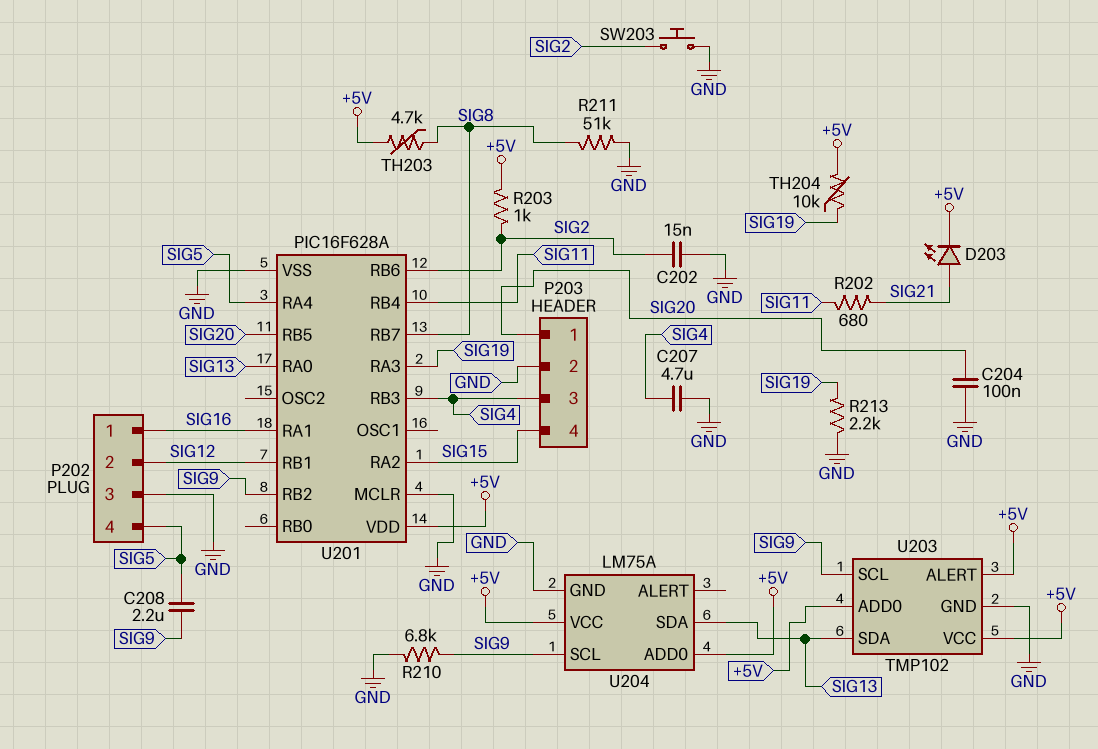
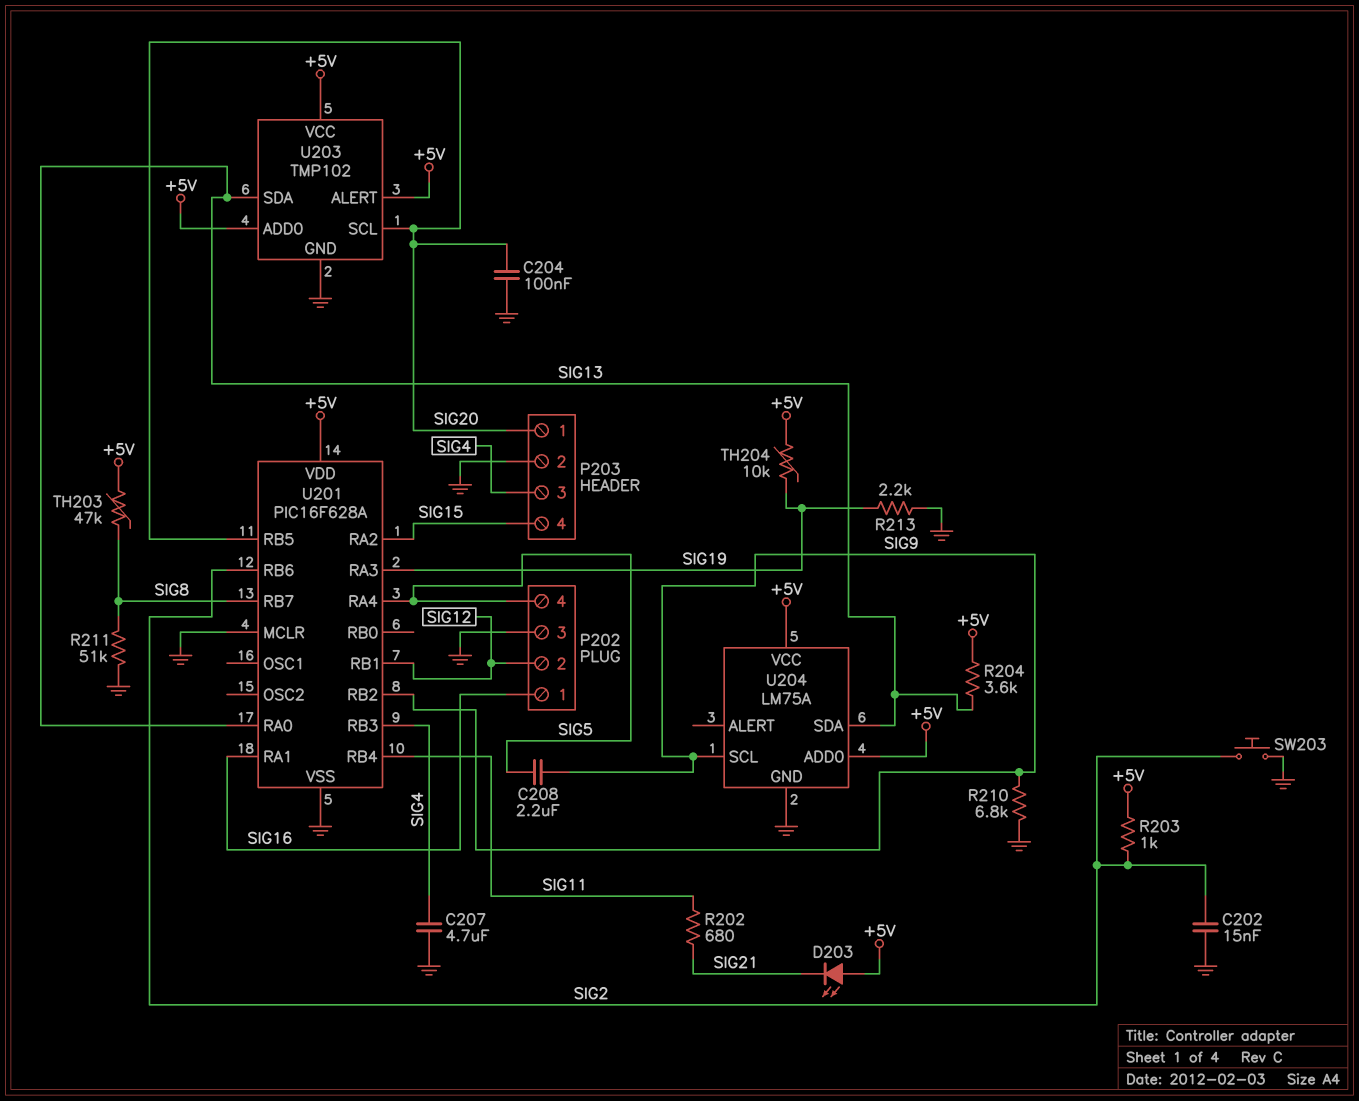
D203: LED (A SIG21, K +5V) -> LED (A +5V, K SIG21)
R204: none -> 3.6k (+5V, SIG13)
TH203: 4.7k (+5V, SIG8) -> 47k (+5V, SIG8)
U203 pin SCL: SIG9 -> SIG20

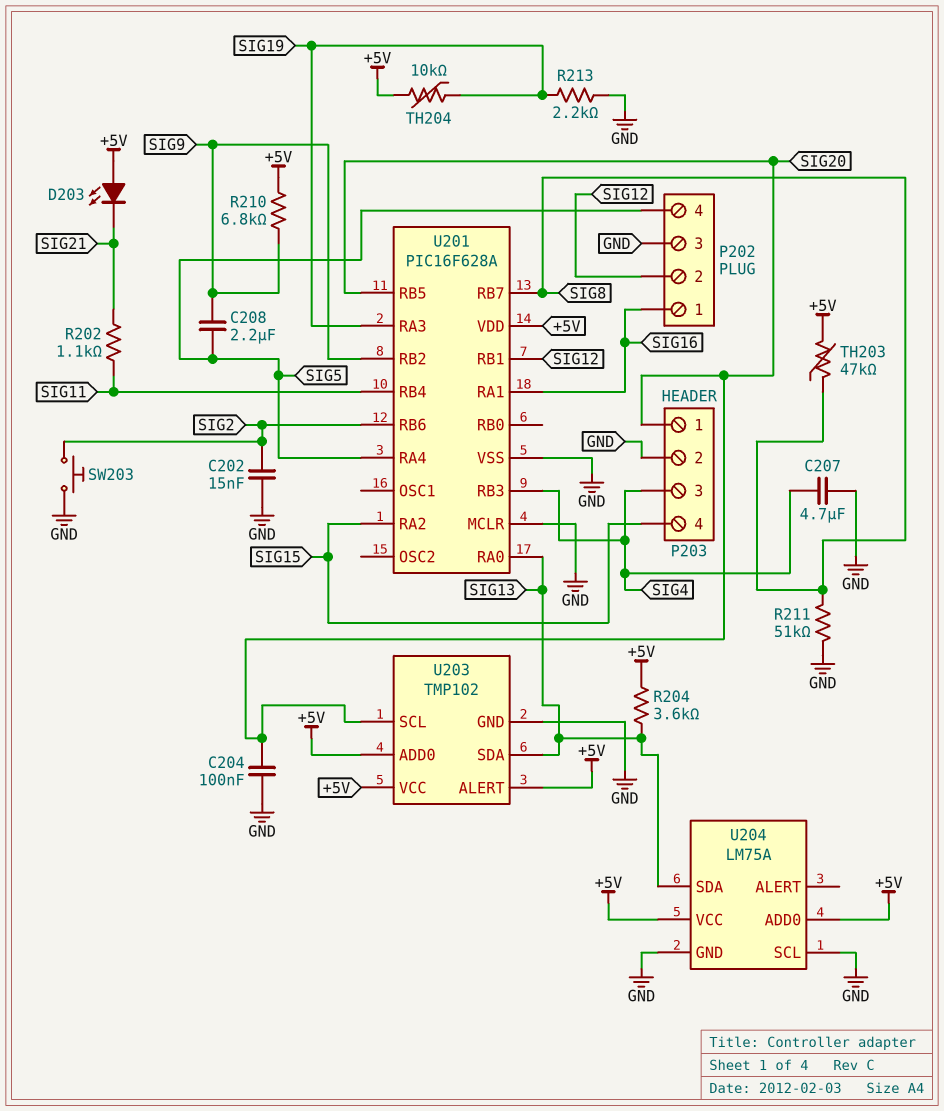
R202: 680 (SIG11, SIG21) -> 1.1k (SIG11, SIG21)
R203: 1k (+5V, SIG2) -> none
R210: 6.8k (GND, SIG9) -> 6.8k (+5V, SIG9)
U204 pin SCL: SIG9 -> GND

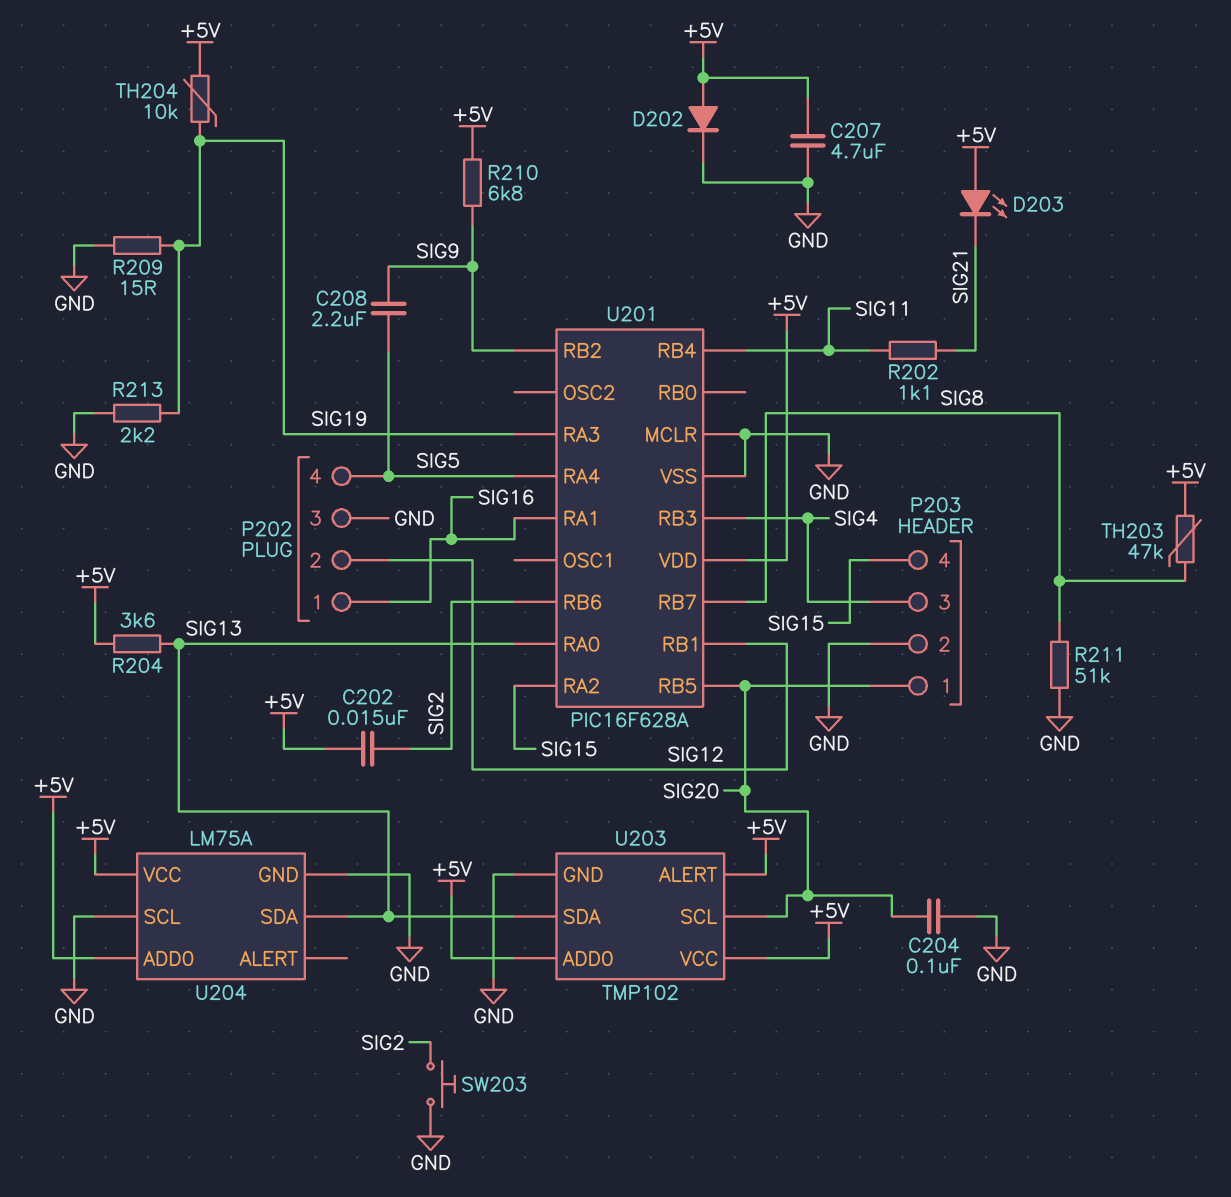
C202: 15nF (GND, SIG2) -> 15nF (+5V, SIG2)
C207: 4.7uF (GND, SIG4) -> 4.7uF (+5V, GND)
D202: none -> diode (A +5V, K GND)
R209: none -> 15 (GND, SIG19)

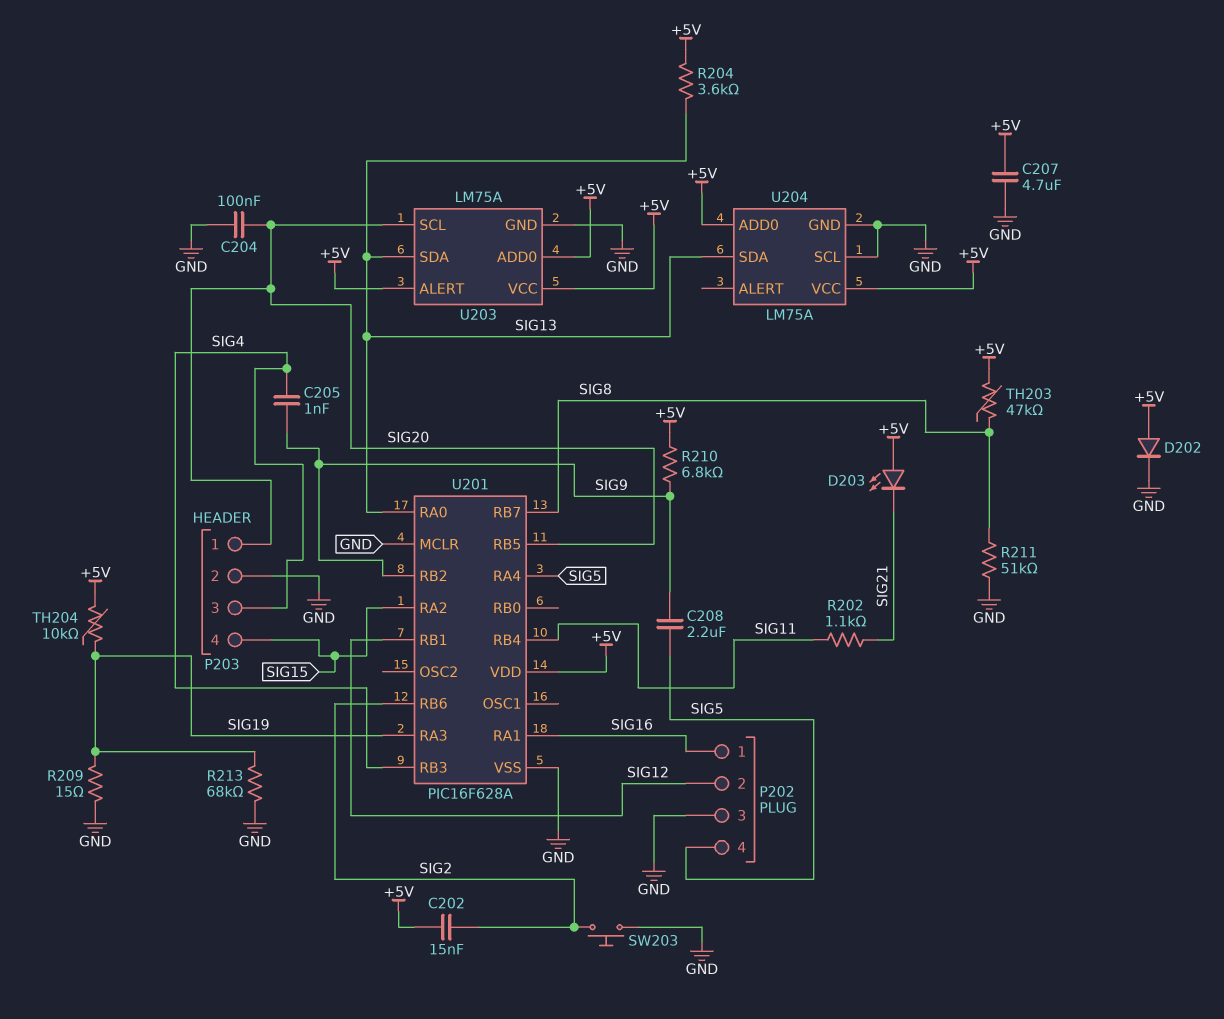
C205: none -> 1nF (SIG4, SIG9)
R213: 2.2k (GND, SIG19) -> 68k (GND, SIG19)
U203: TMP102 -> LM75A

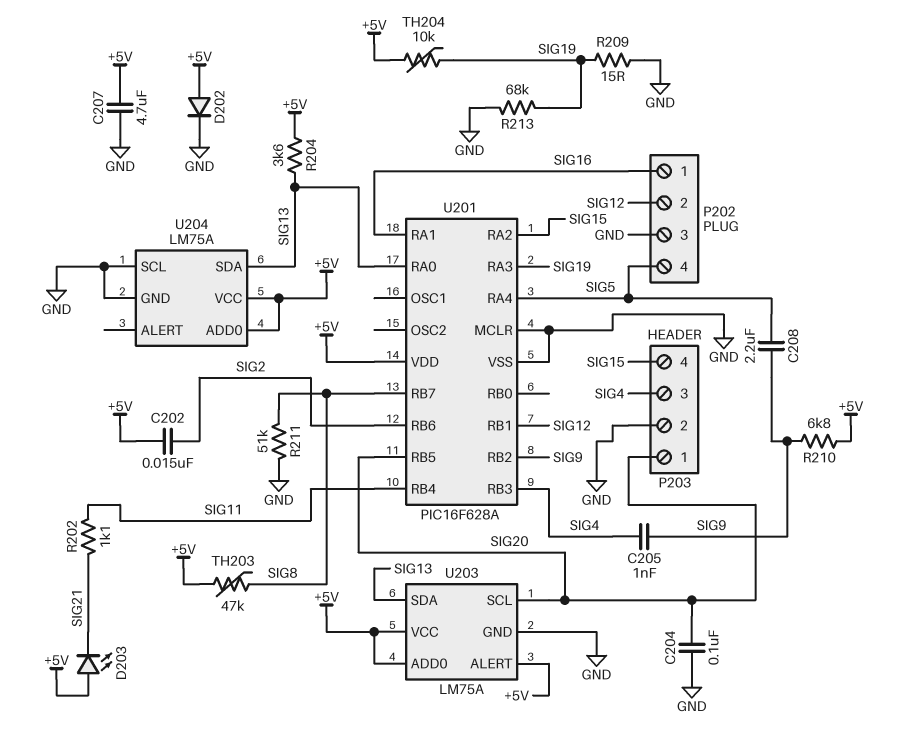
SW203: button (GND, SIG2) -> none

